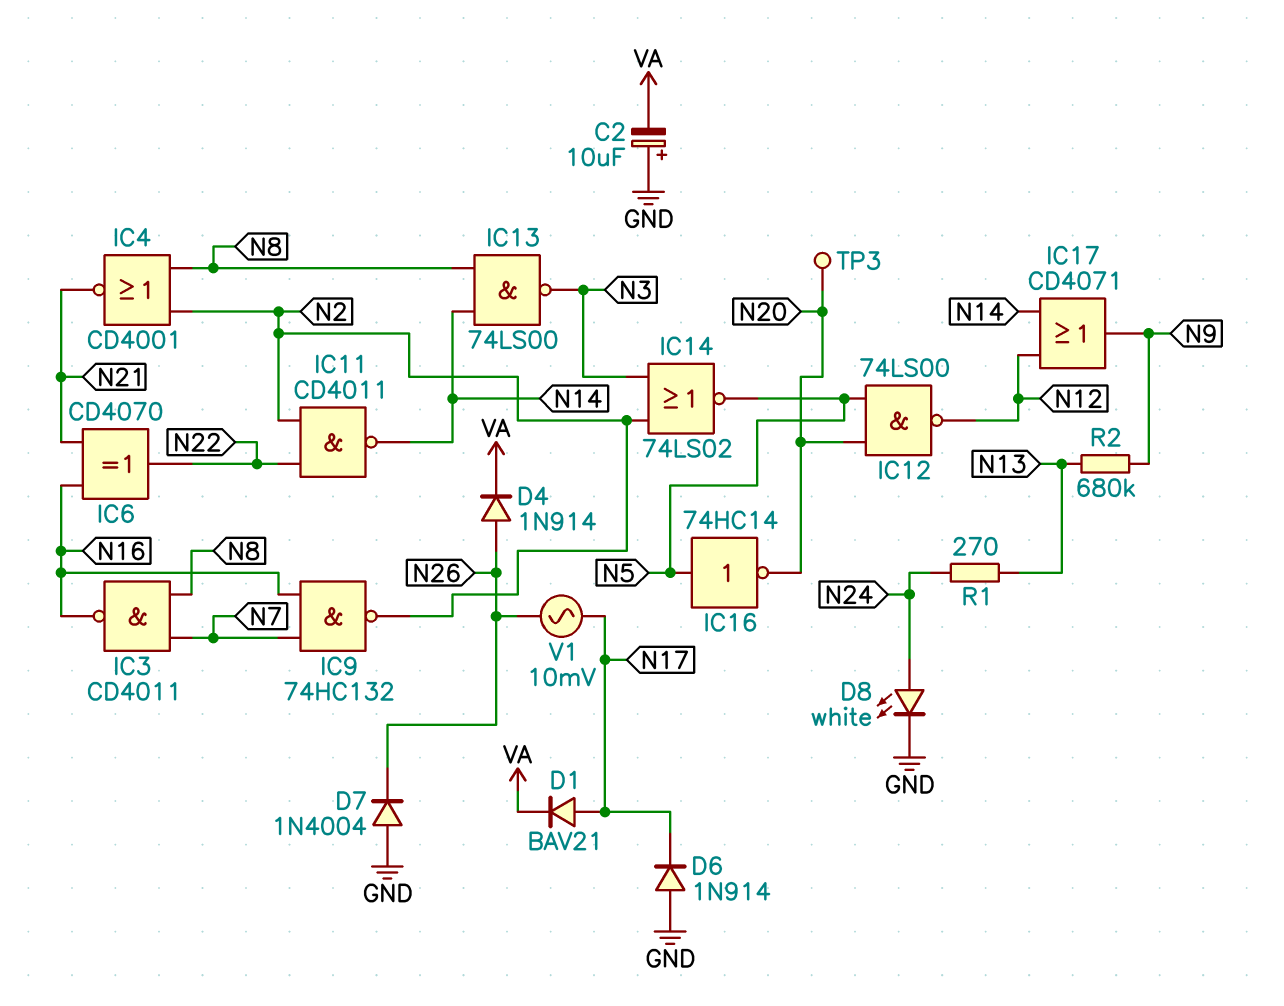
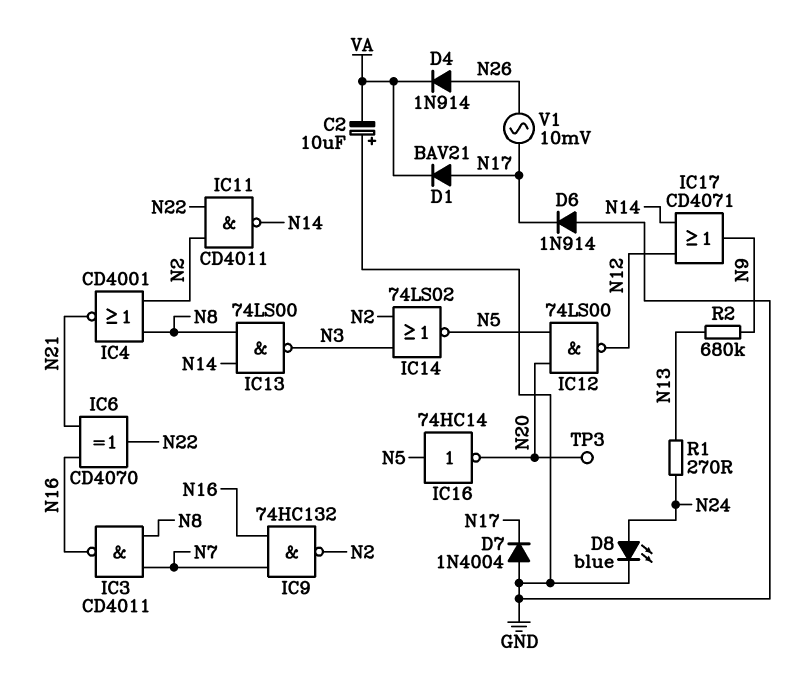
D7: diode 1N4004 (A GND, K N26) -> diode 1N4004 (A GND, K N17)
D8: LED white (A N24, K GND) -> LED blue (A N24, K GND)

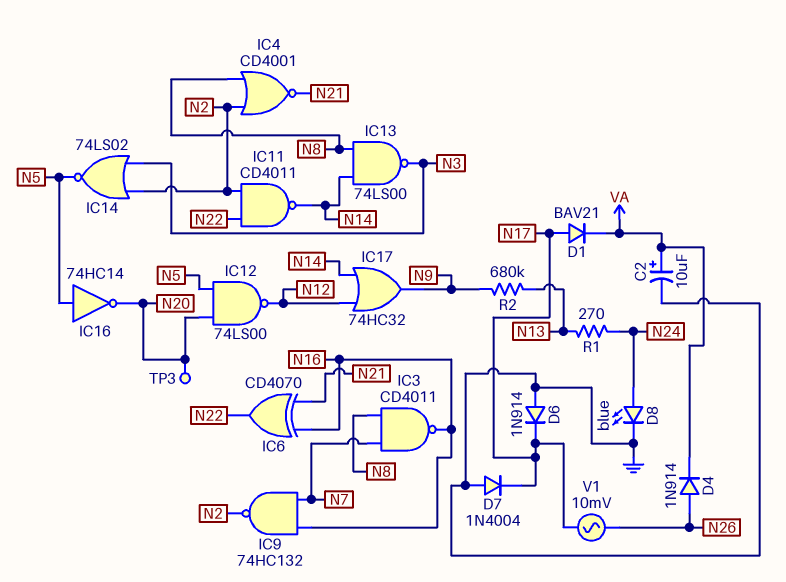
C2: 10uF (plus GND, minus VA) -> 10uF (plus VA, minus GND)
IC17: OR CD4071 (in N12, in N14, out N9) -> OR 74HC32 (in N12, in N14, out N9)

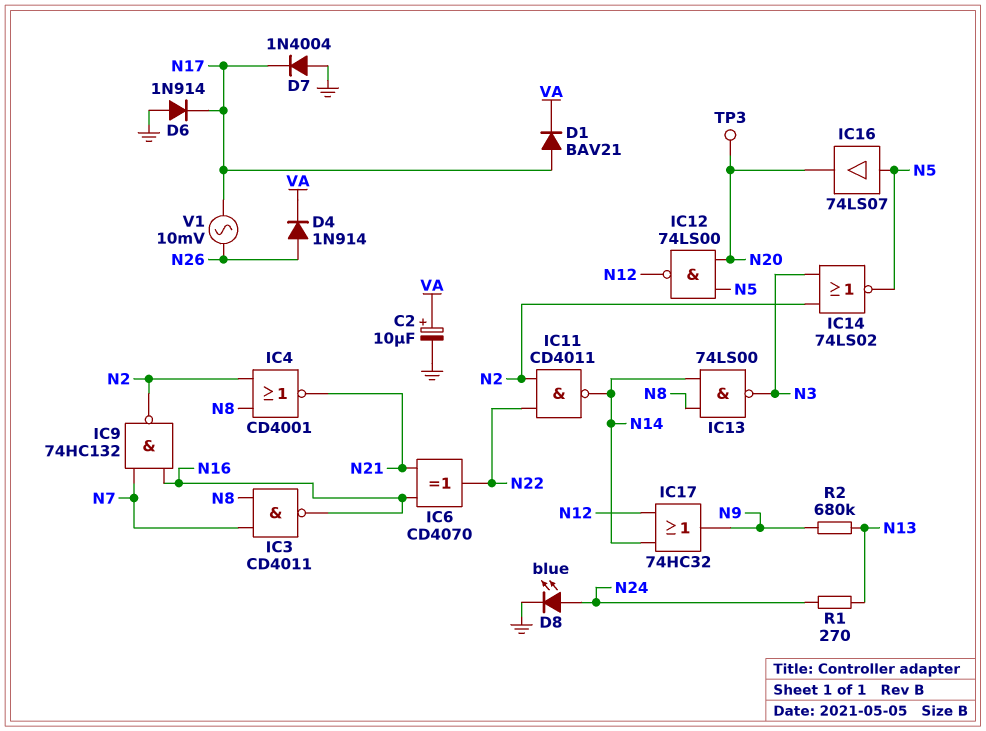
IC16: NOT 74HC14 (in N5, out N20) -> buffer 74LS07 (in N5, out N20)

